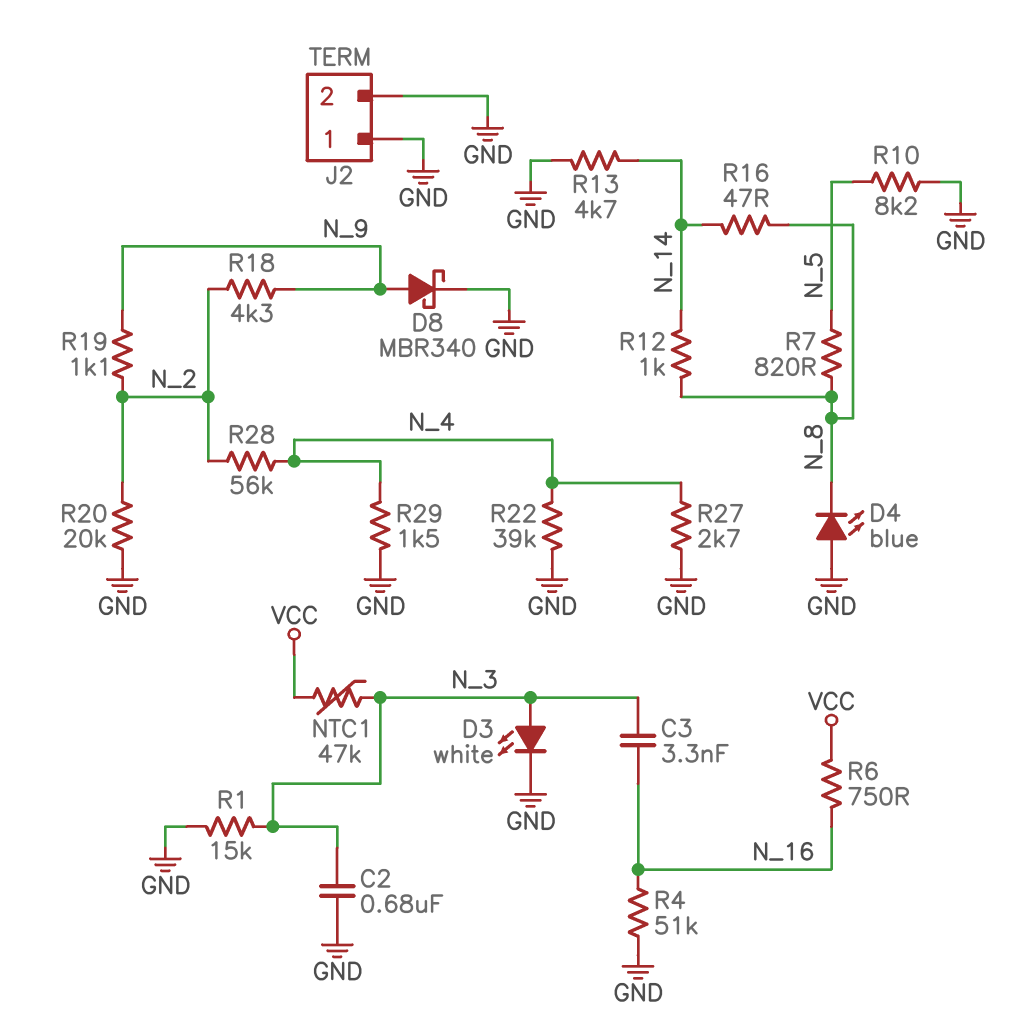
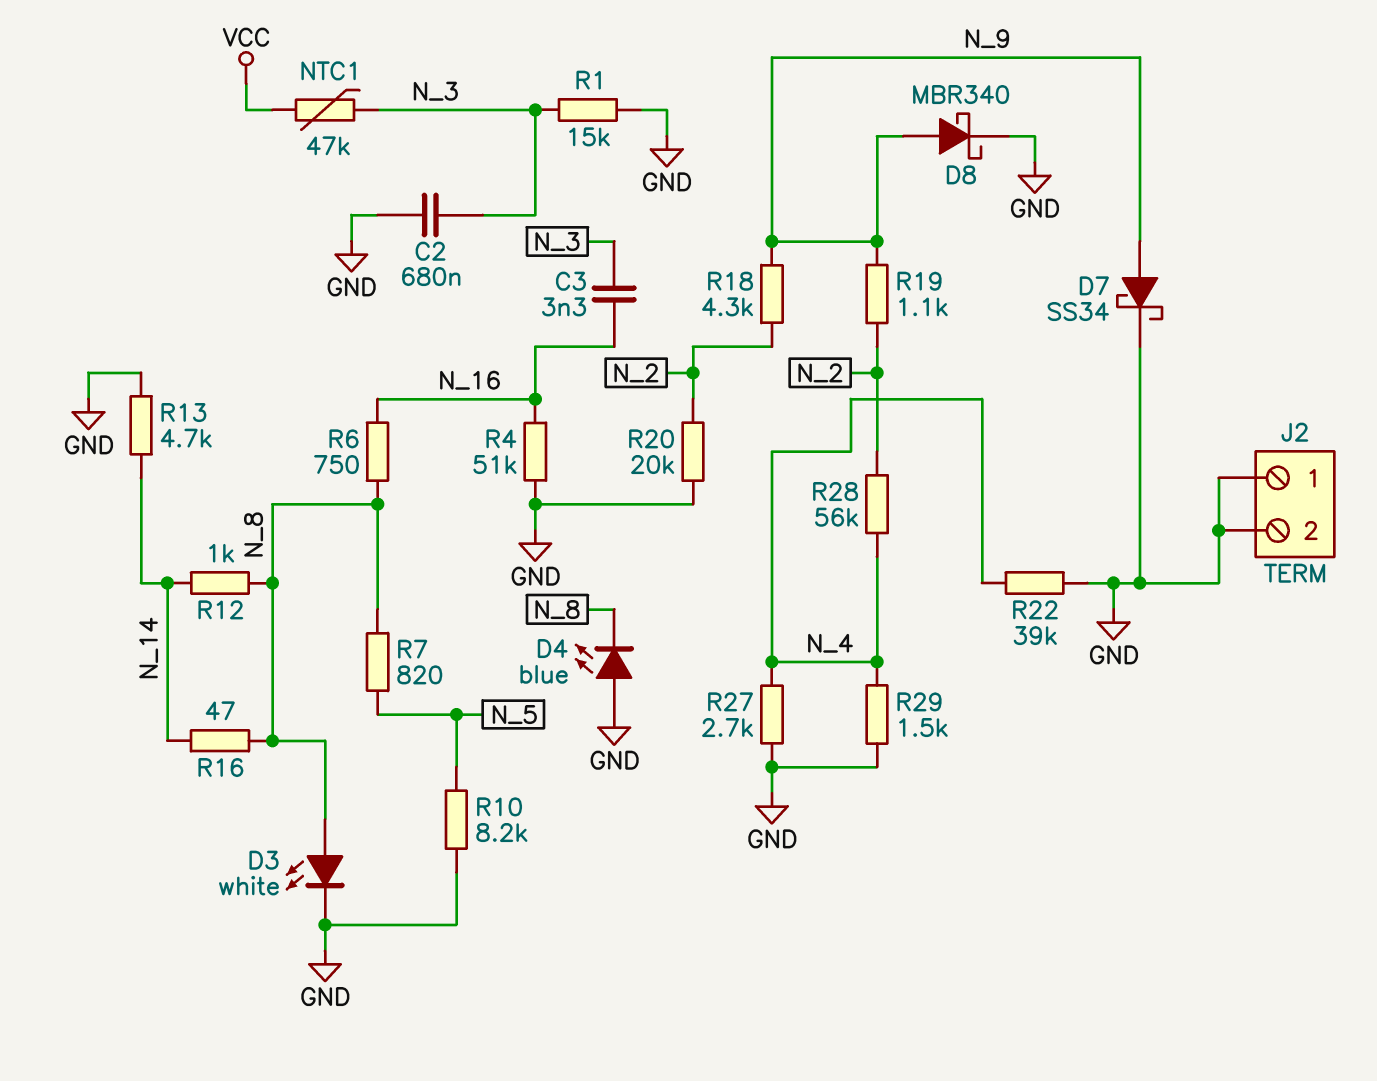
D3: LED white (A N_3, K GND) -> LED white (A N_8, K GND)
D7: none -> schottky SS34 (A N_9, K GND)
R6: 750 (N_16, VCC) -> 750 (N_8, N_16)

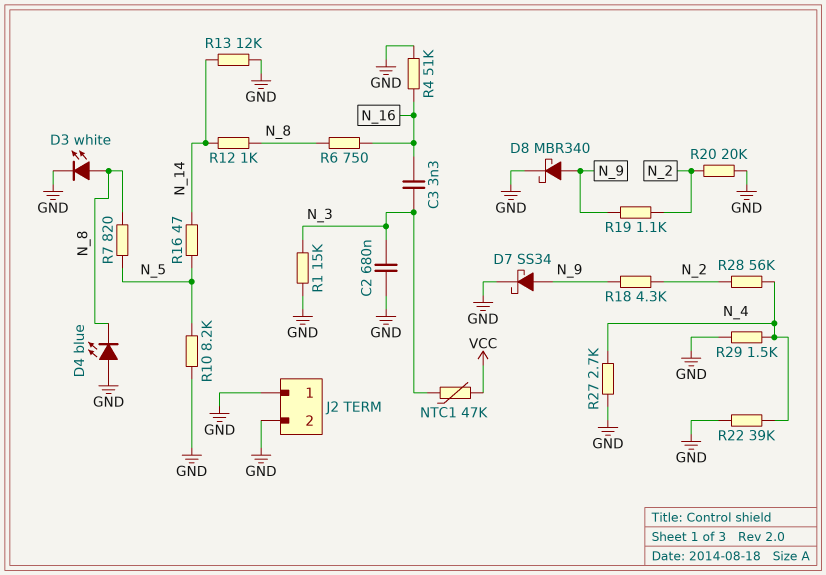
R13: 4.7k (GND, N_14) -> 12k (GND, N_14)
R16: 47 (N_8, N_14) -> 47 (N_5, N_14)

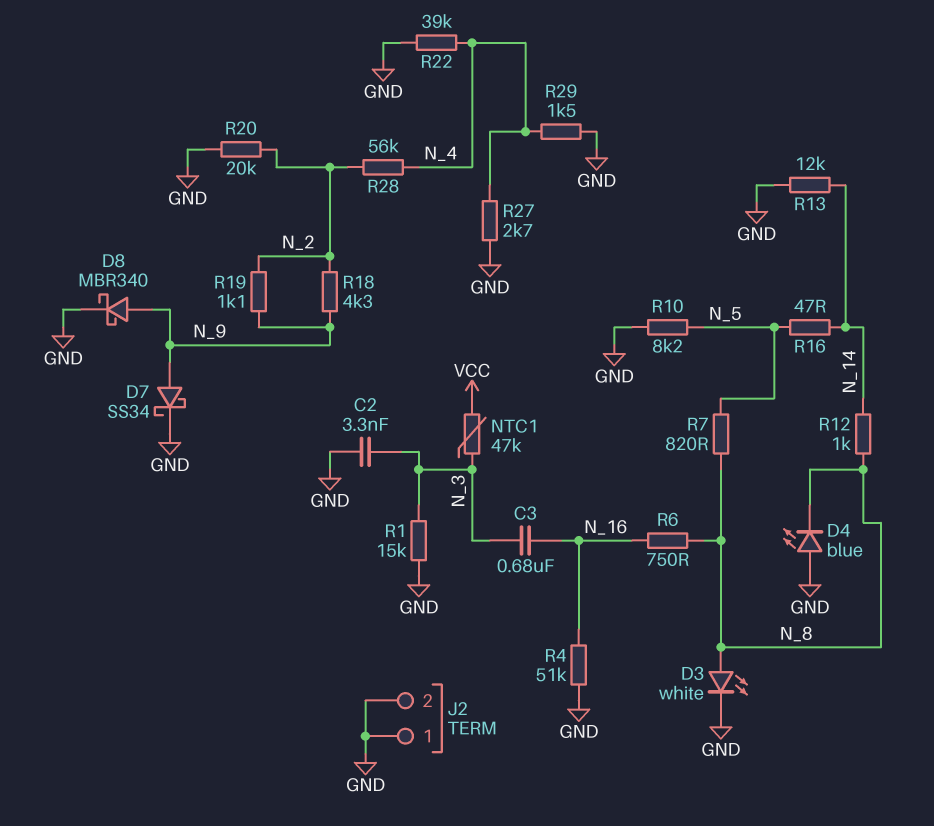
C2: 680nF (GND, N_3) -> 3.3nF (GND, N_3)
C3: 3.3nF (N_3, N_16) -> 680nF (N_3, N_16)

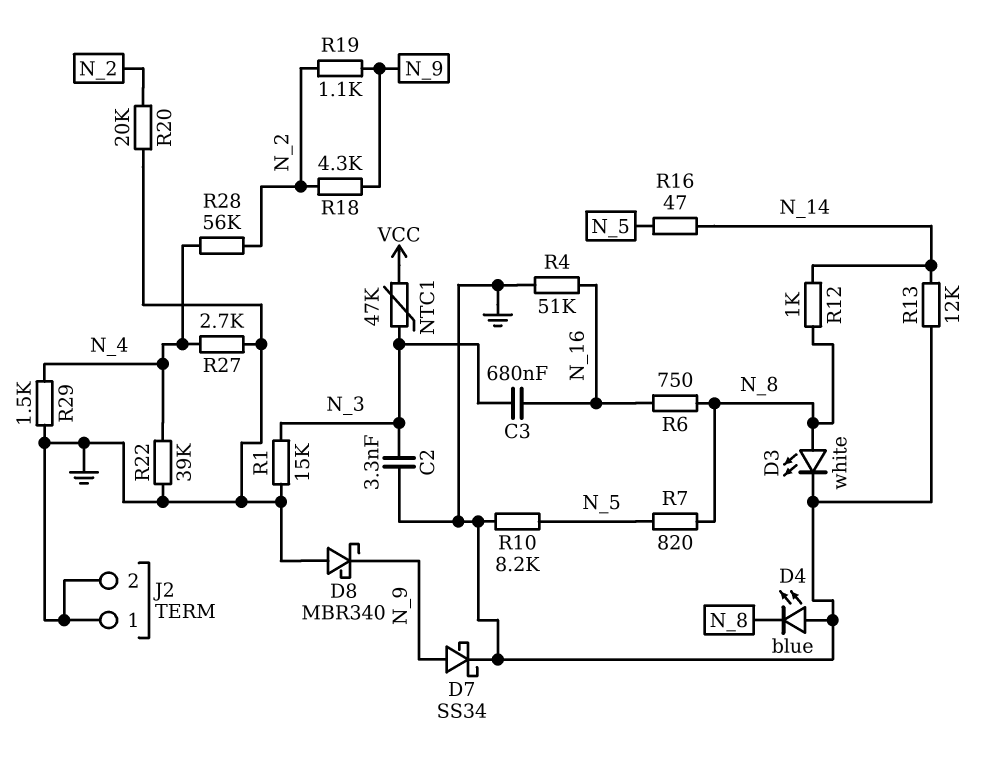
D8: schottky MBR340 (A N_9, K GND) -> schottky MBR340 (A GND, K N_9)

